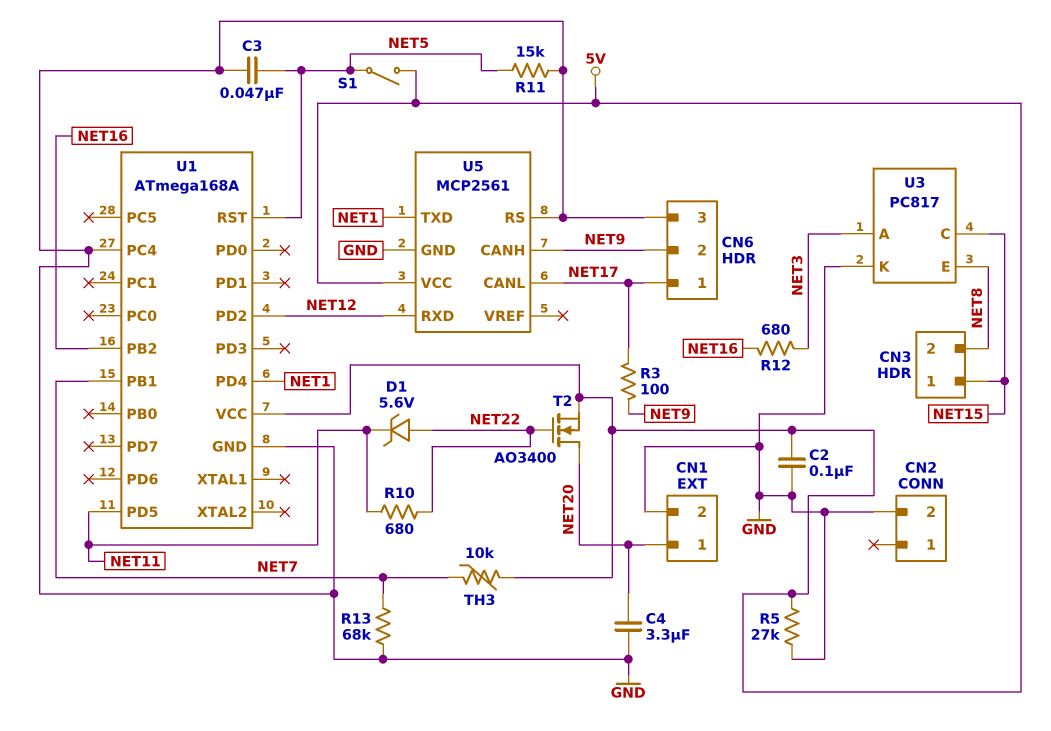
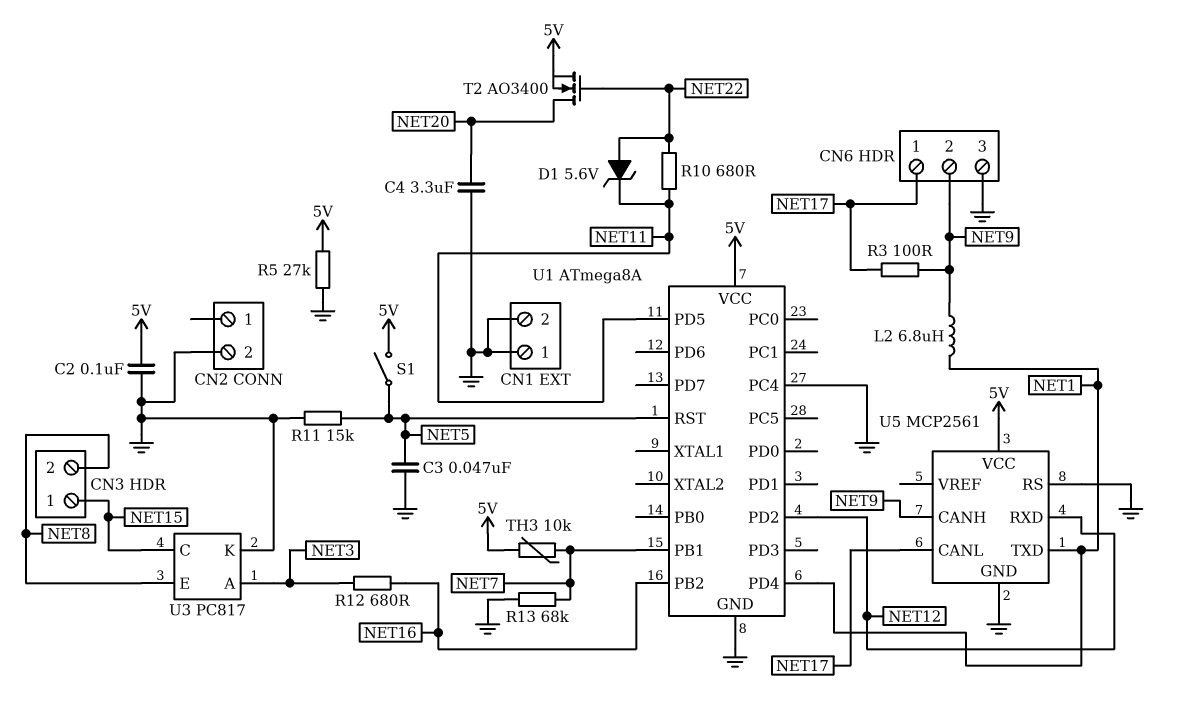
CN1 pin 1: NET20 -> GND
L2: none -> 6.8uH (NET1, NET9)
U1: ATmega168A -> ATmega8A

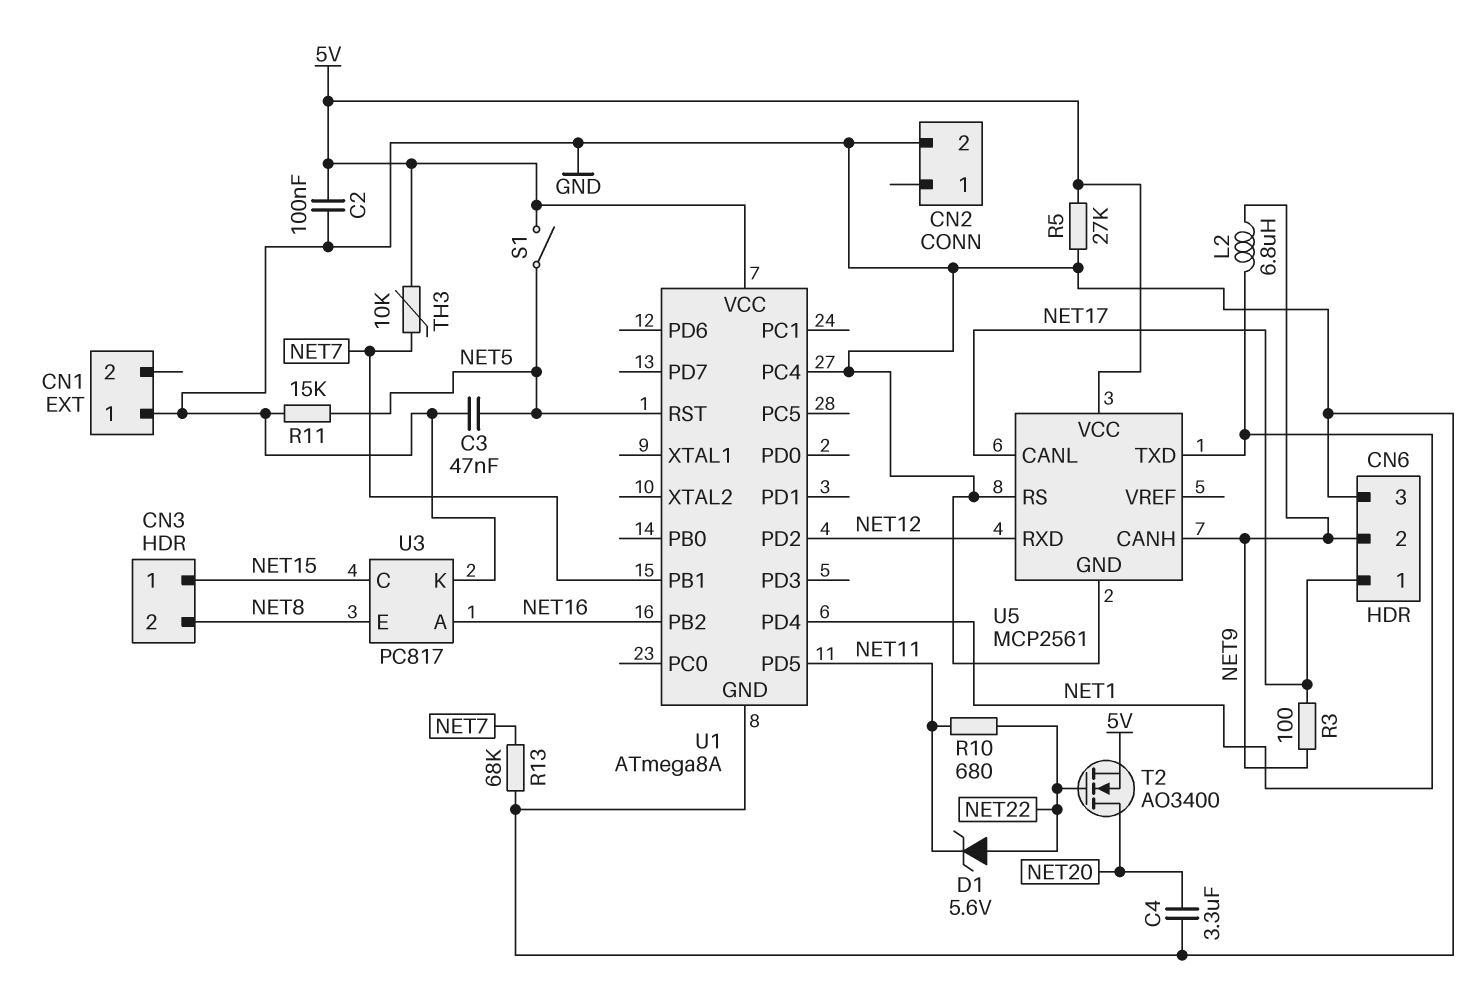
CN1 pin 2: GND -> none
R12: 680 (NET3, NET16) -> none
U3 pin A: NET3 -> NET16

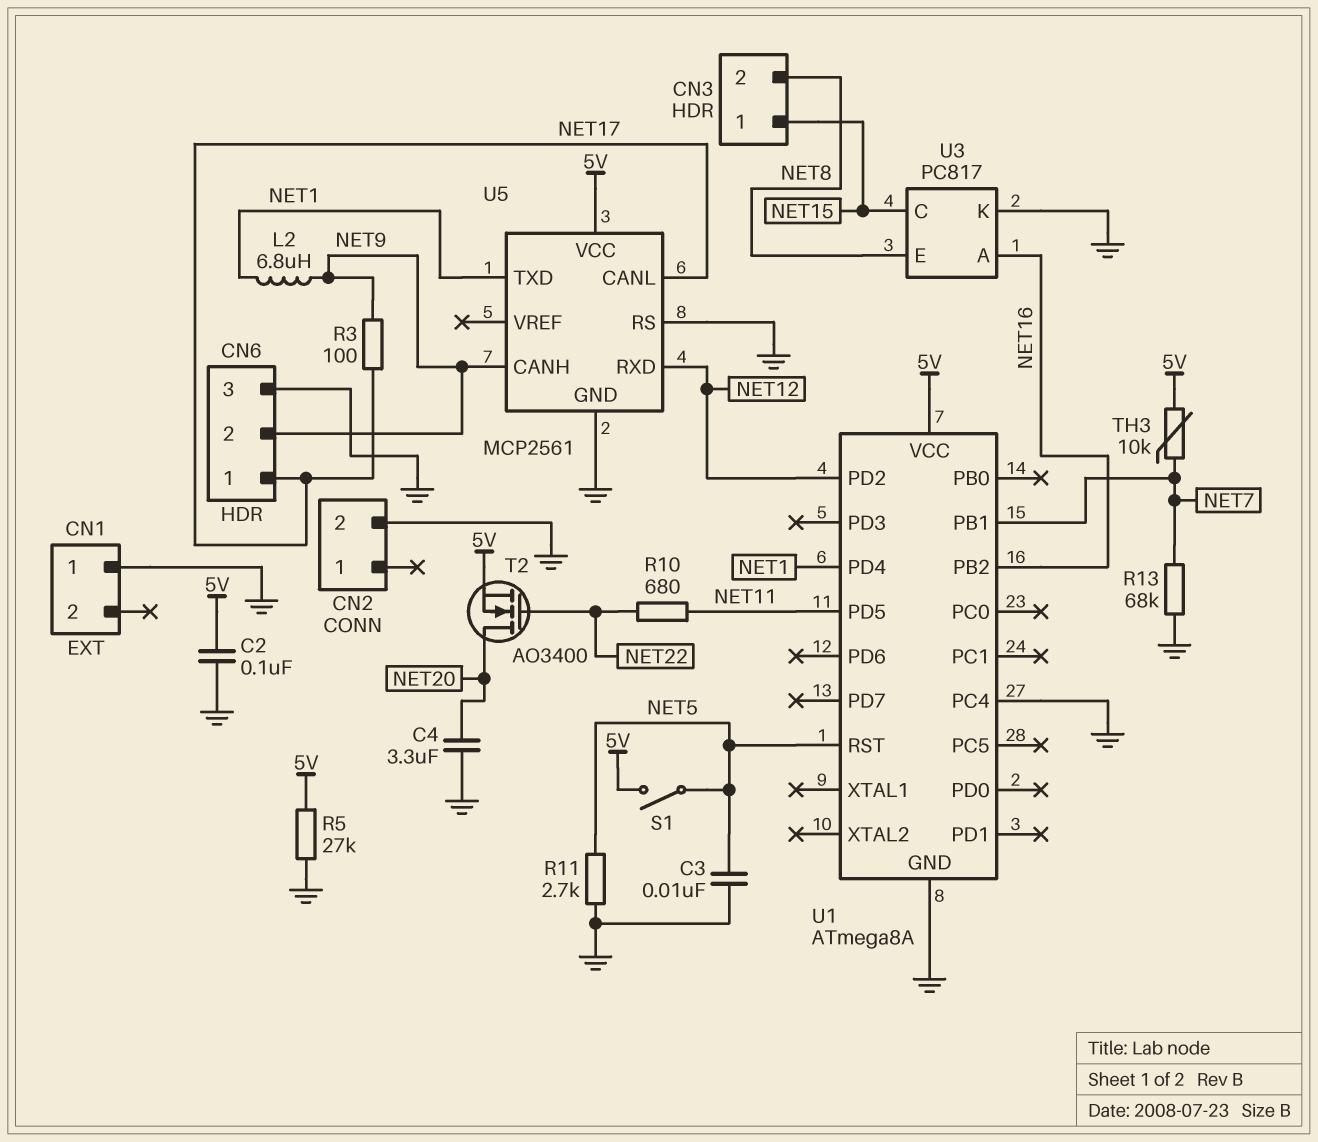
C3: 47nF (GND, NET5) -> 10nF (GND, NET5)
D1: zener 5.6V (A NET22, K NET11) -> none
R11: 15k (GND, NET5) -> 2.7k (GND, NET5)

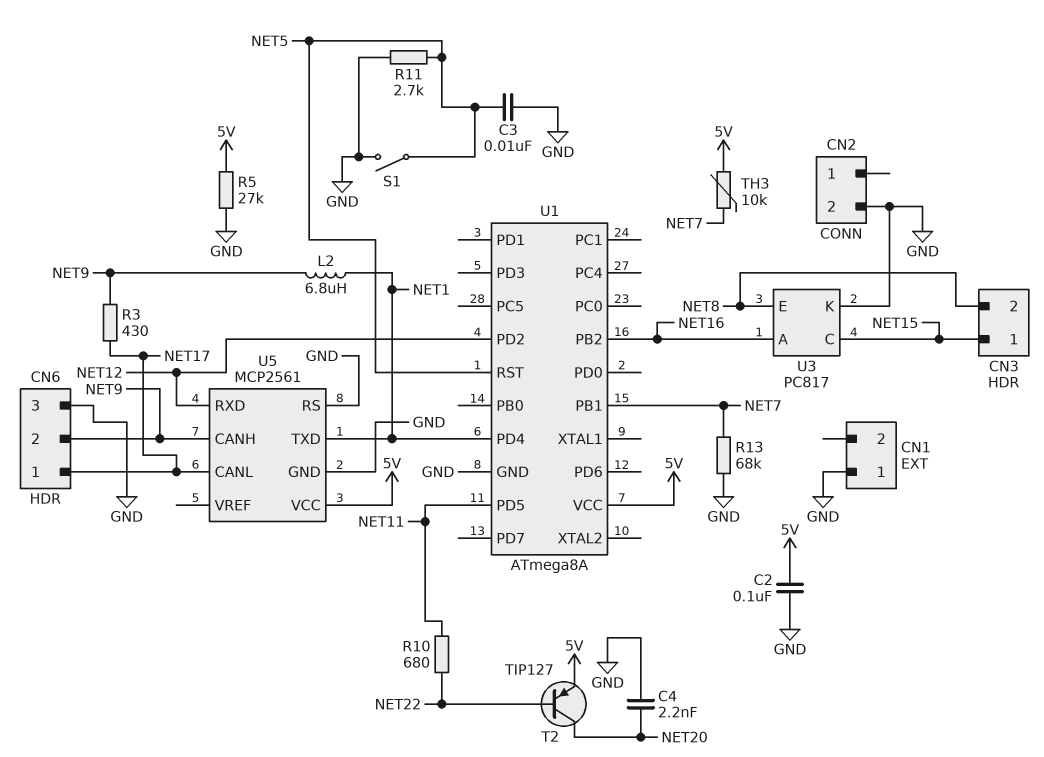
C4: 3.3uF (GND, NET20) -> 2.2nF (GND, NET20)
R3: 100 (NET9, NET17) -> 430 (NET9, NET17)
S1: switch (5V, NET5) -> switch (GND, NET5)
T2: NMOS AO3400 (G NET22, D NET20, S 5V) -> PNP TIP127 (B NET22, C NET20, E 5V)
U1 pin PC4: GND -> none

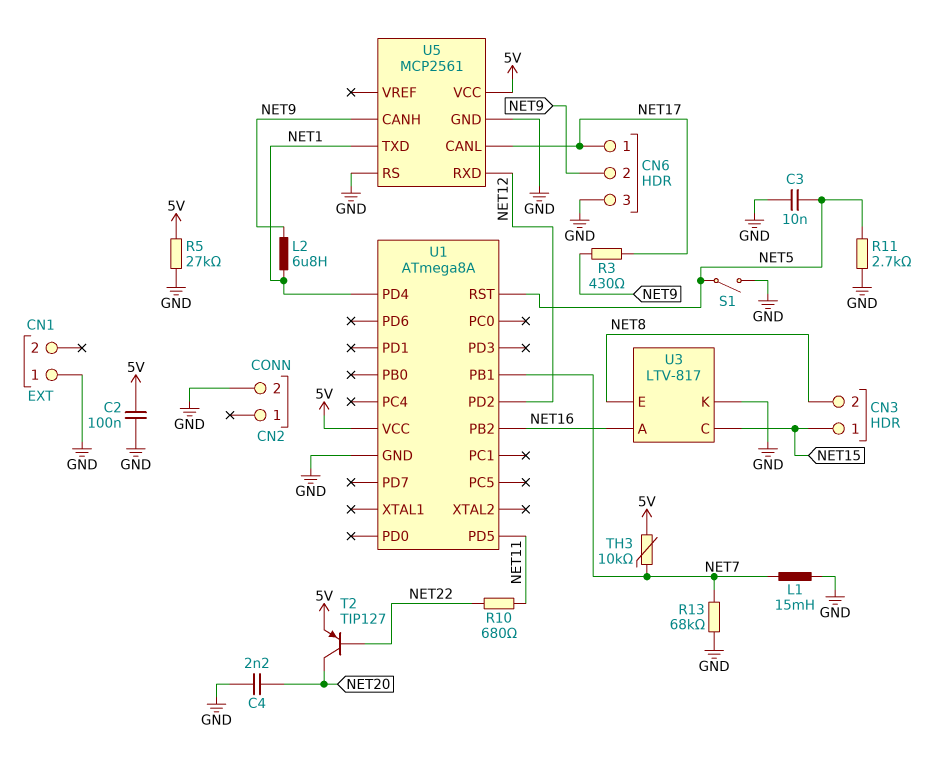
L1: none -> 15mH (GND, NET7)
U3: PC817 -> LTV-817

